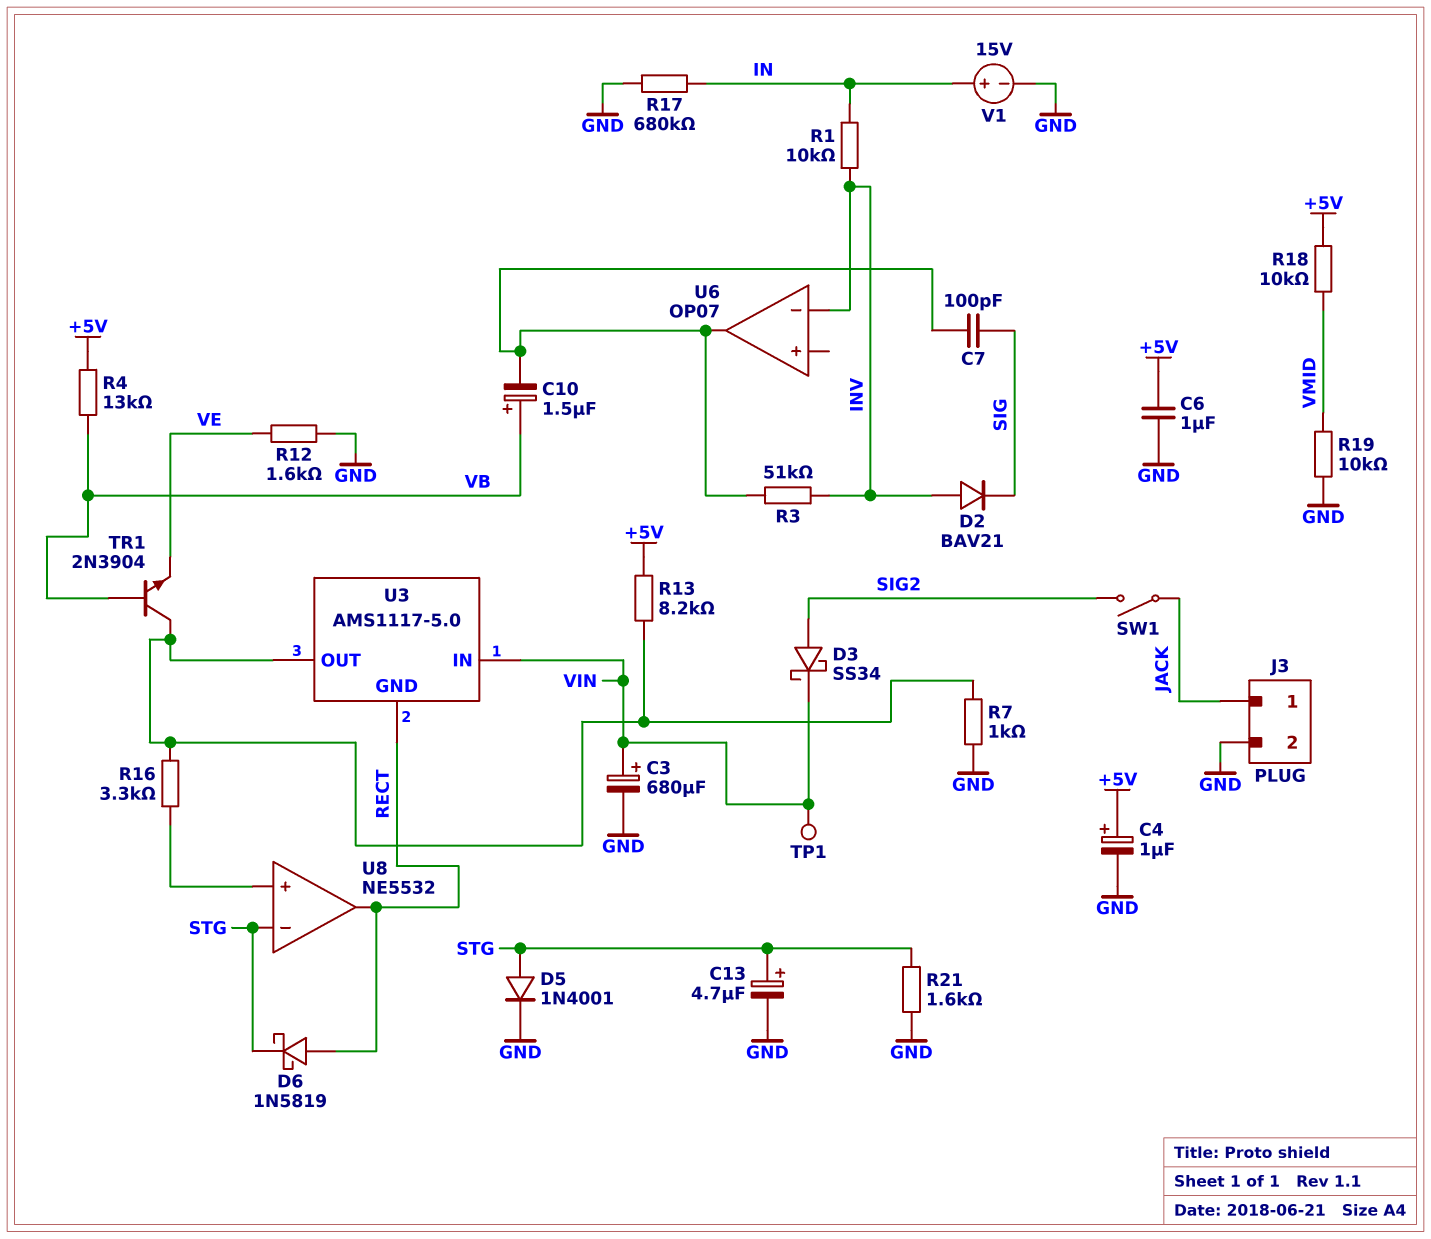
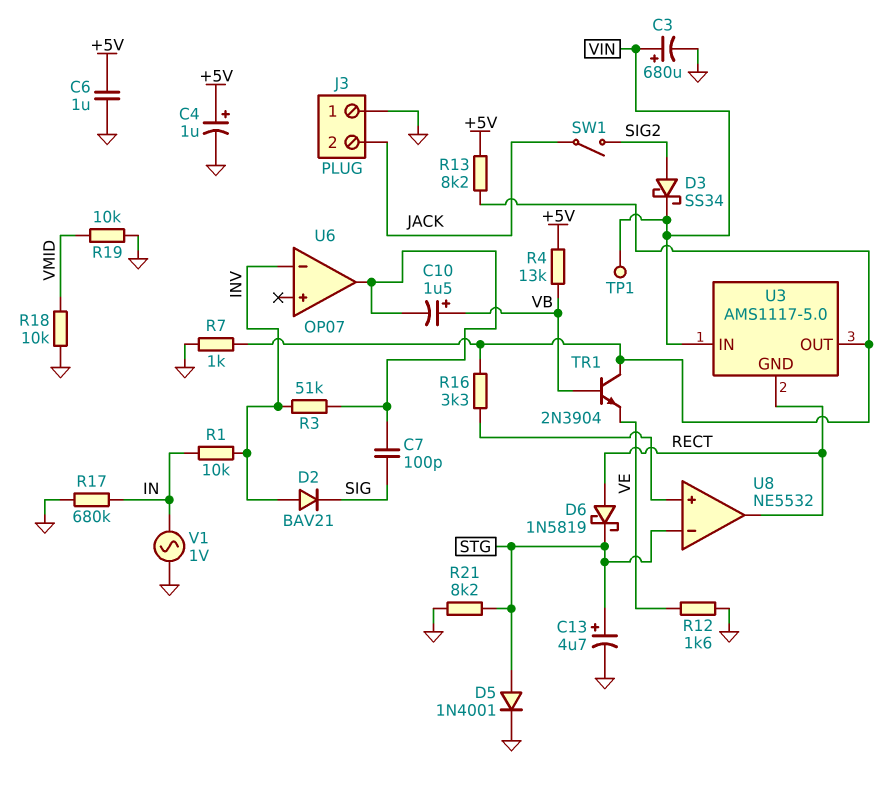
J3 pin 1: JACK -> GND
J3 pin 2: GND -> JACK
R18: 10k (+5V, VMID) -> 10k (GND, VMID)
R21: 1.6k (GND, STG) -> 8.2k (GND, STG)
V1: 15V (plus IN, minus GND) -> AC 1V (GND, IN)

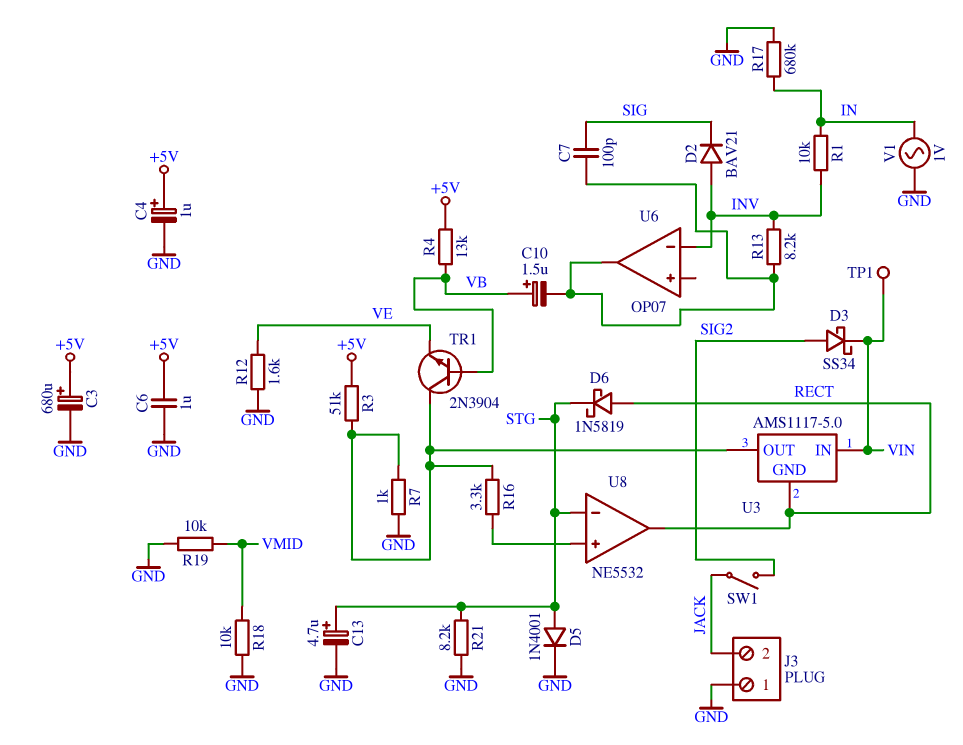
C3: 680uF (plus VIN, minus GND) -> 680uF (plus +5V, minus GND)
R3: 51k (INV, U6/out) -> 51k (+5V, U3/OUT)
R13: 8.2k (+5V, U3/OUT) -> 8.2k (INV, U6/out)

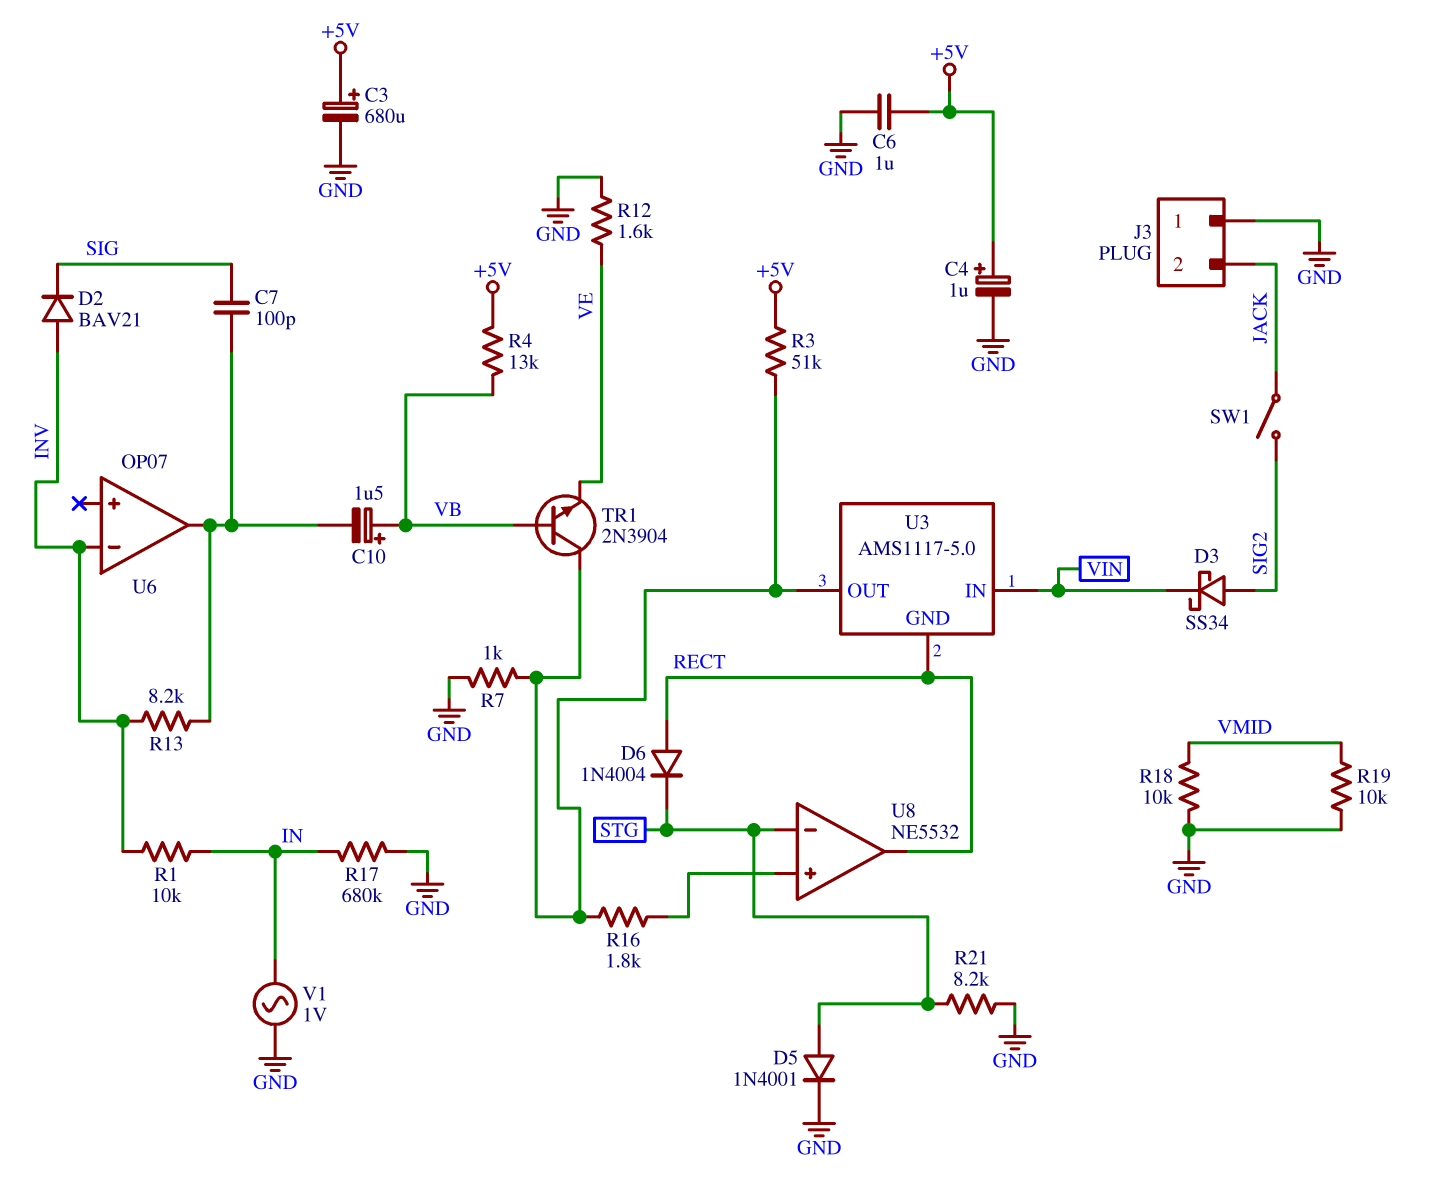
C13: 4.7uF (plus STG, minus GND) -> none
D6: schottky 1N5819 (A RECT, K STG) -> diode 1N4004 (A RECT, K STG)
R16: 3.3k (U3/OUT, U8/in+) -> 1.8k (U3/OUT, U8/in+)
TP1: test point (VIN) -> none

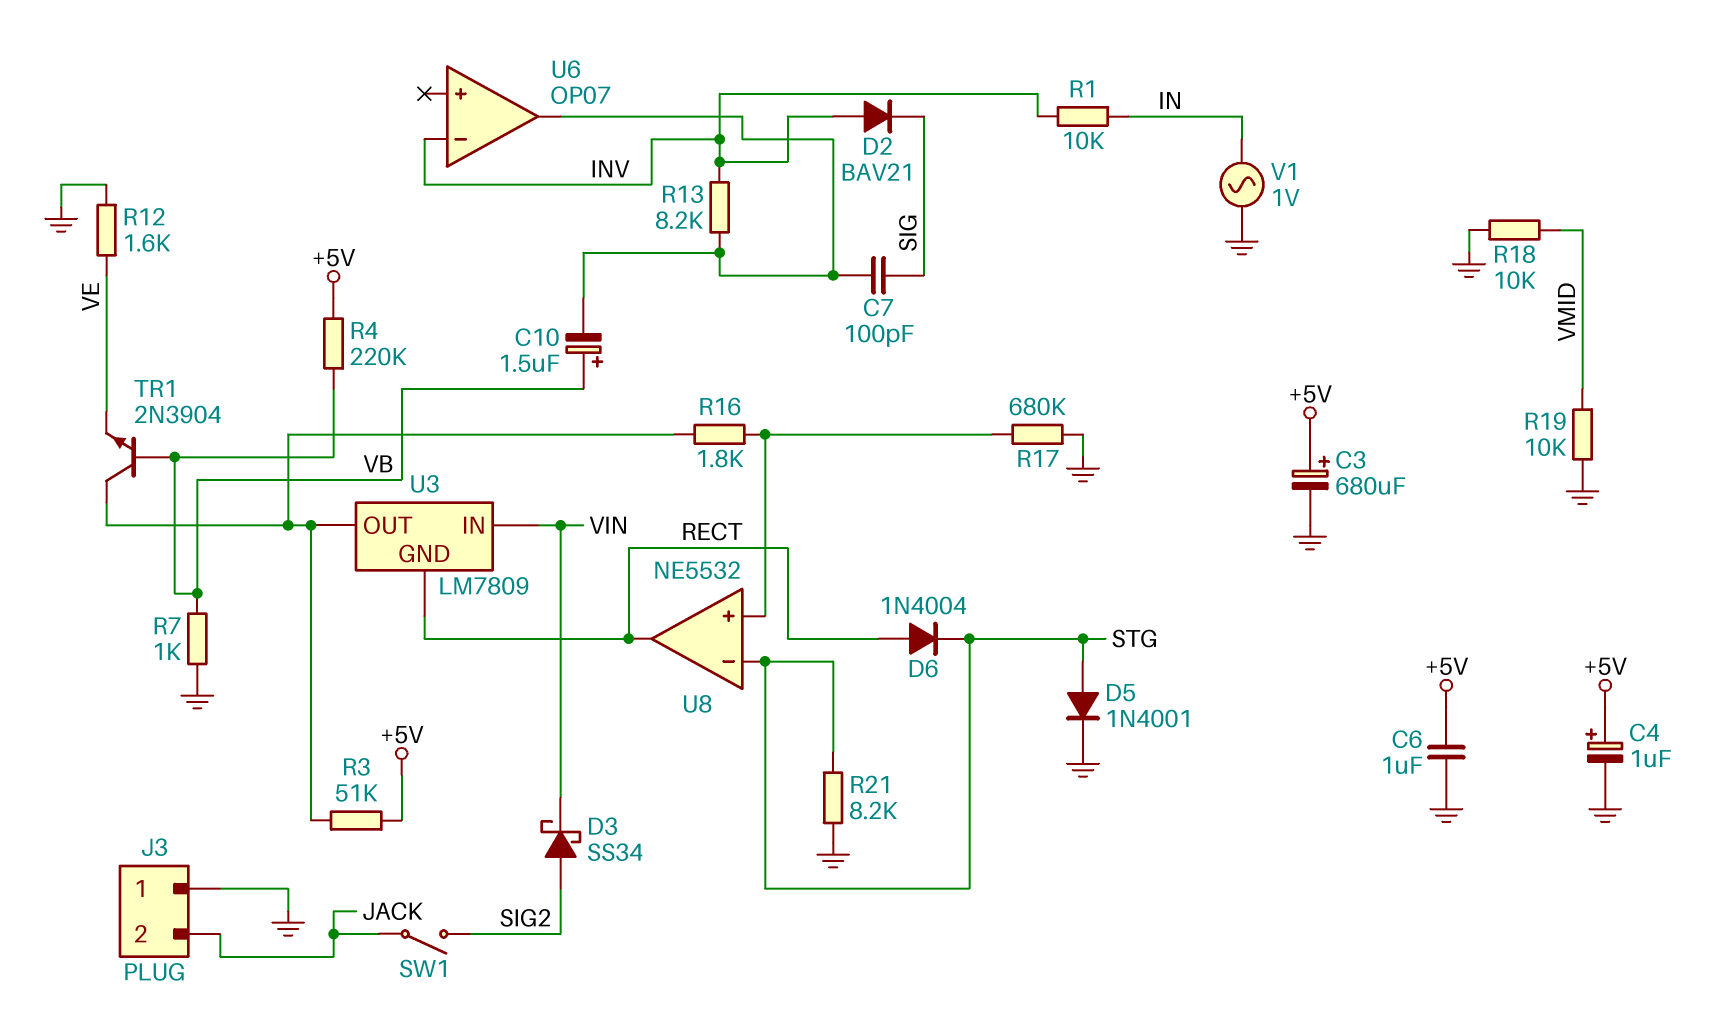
R4: 13k (+5V, VB) -> 220k (+5V, VB)
R7: 1k (GND, U3/OUT) -> 1k (GND, VB)
R17: 680k (GND, IN) -> 680k (GND, U8/in+)
U3: AMS1117-5.0 -> LM7809

